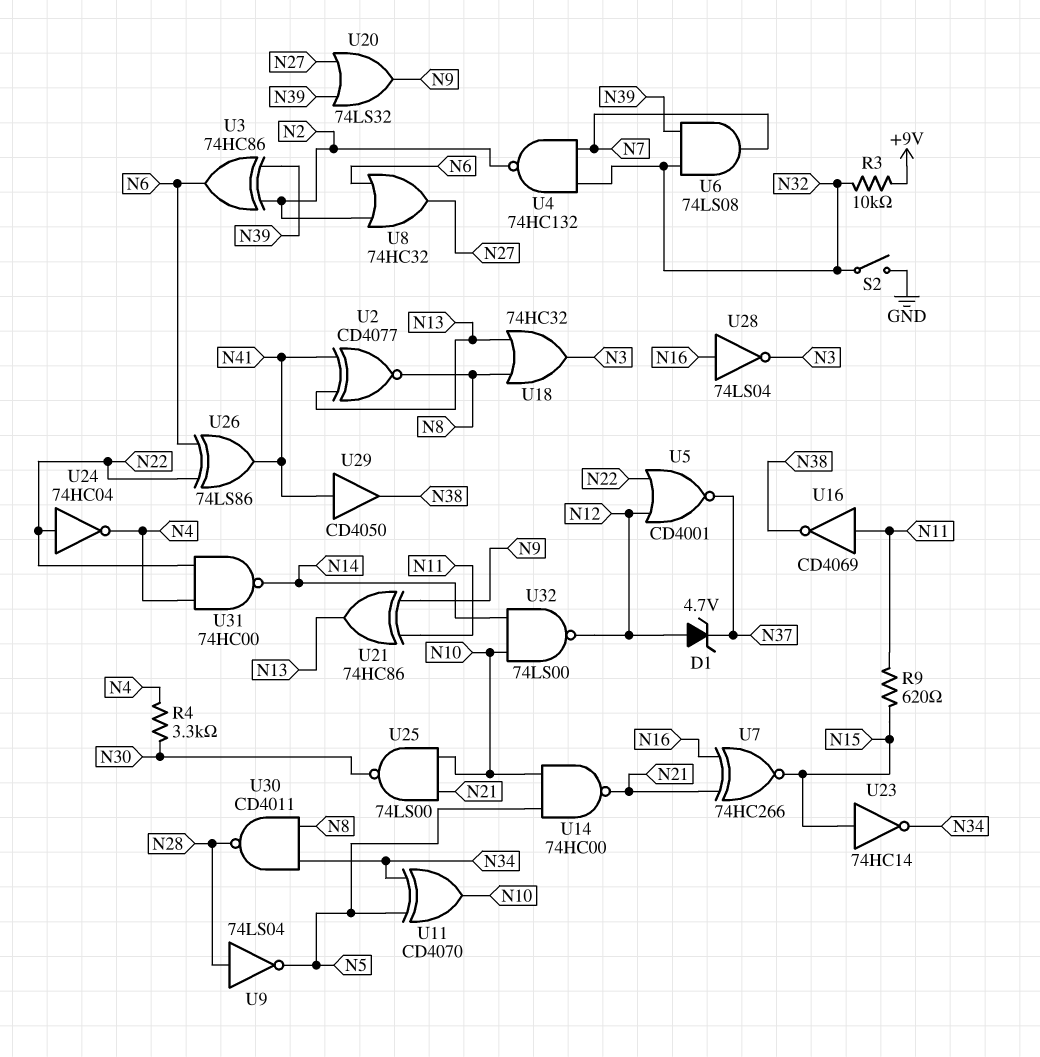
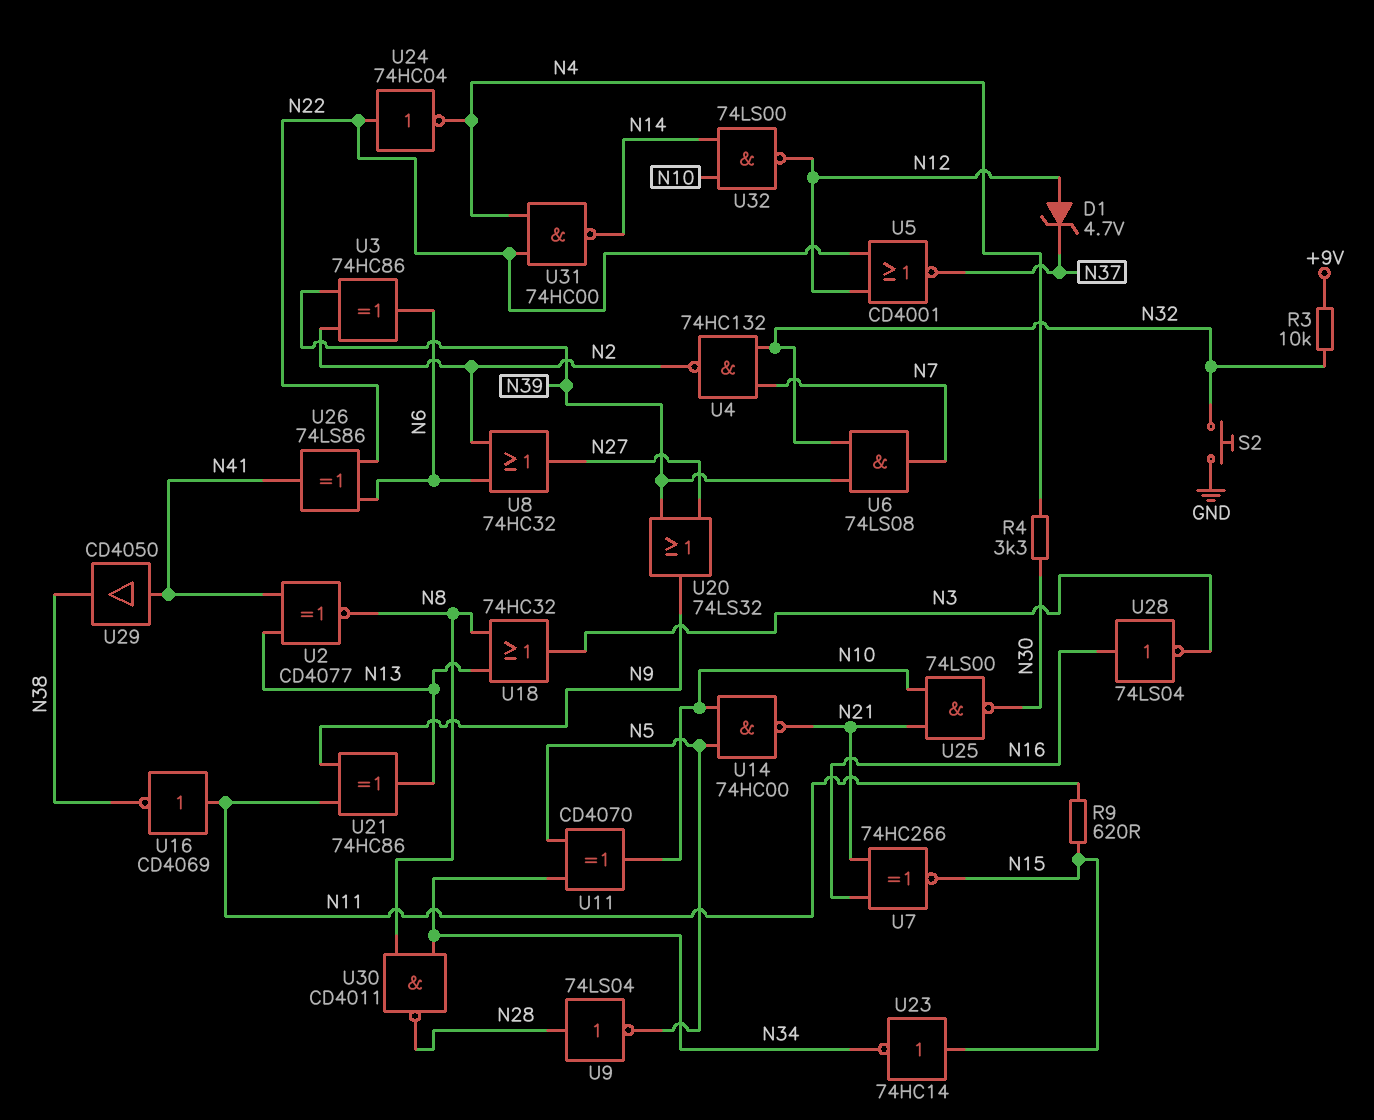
S2: switch (GND, N32) -> button (GND, N32)

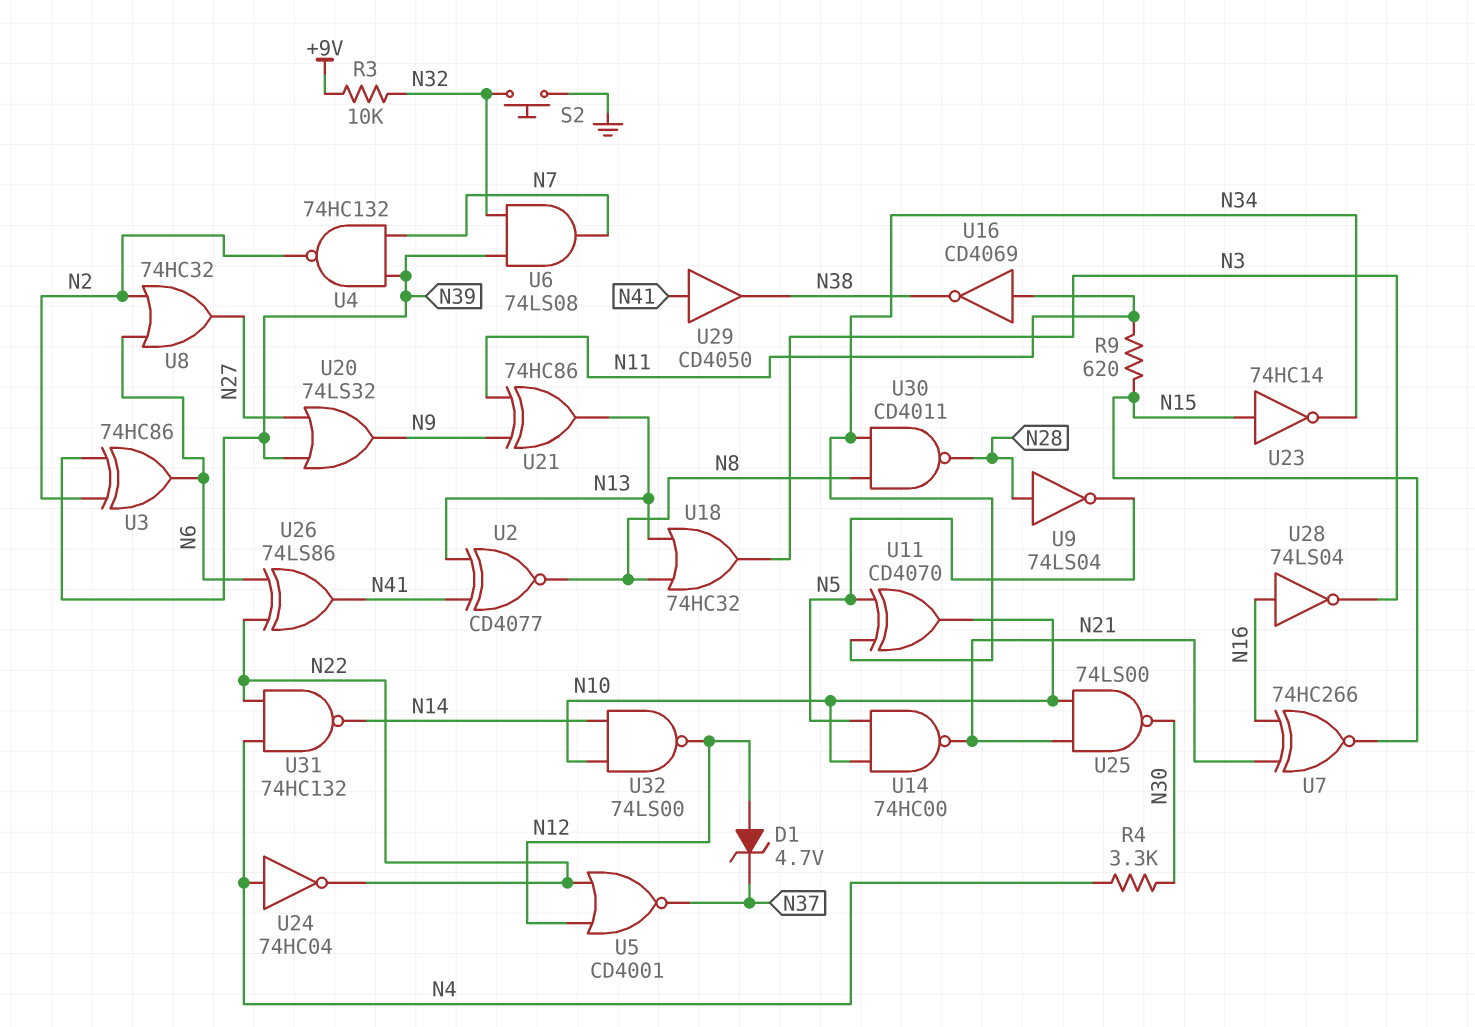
U4: NAND 74HC132 (in N7, in N32, out N2) -> NAND 74HC132 (in N7, in N39, out N2)
U24: NOT 74HC04 (in N22, out N4) -> NOT 74HC04 (in N4, out N22)
U31: NAND 74HC00 (in N4, in N22, out N14) -> NAND 74HC132 (in N4, in N22, out N14)

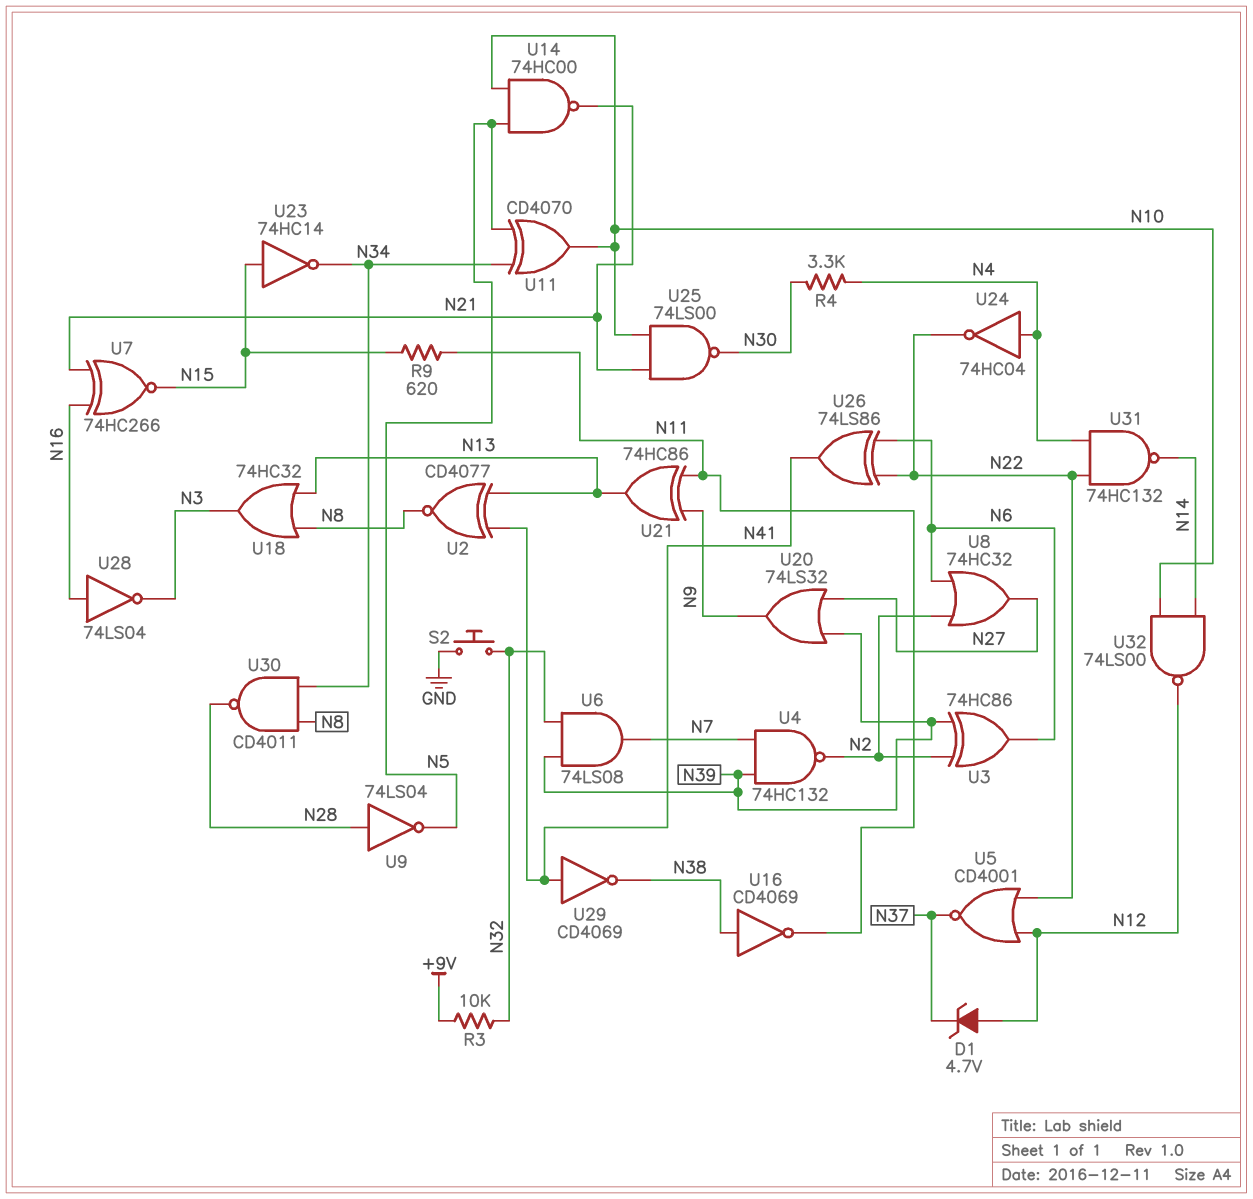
U16: NOT CD4069 (in N11, out N38) -> NOT CD4069 (in N38, out N11)
U29: buffer CD4050 (in N41, out N38) -> NOT CD4069 (in N41, out N38)

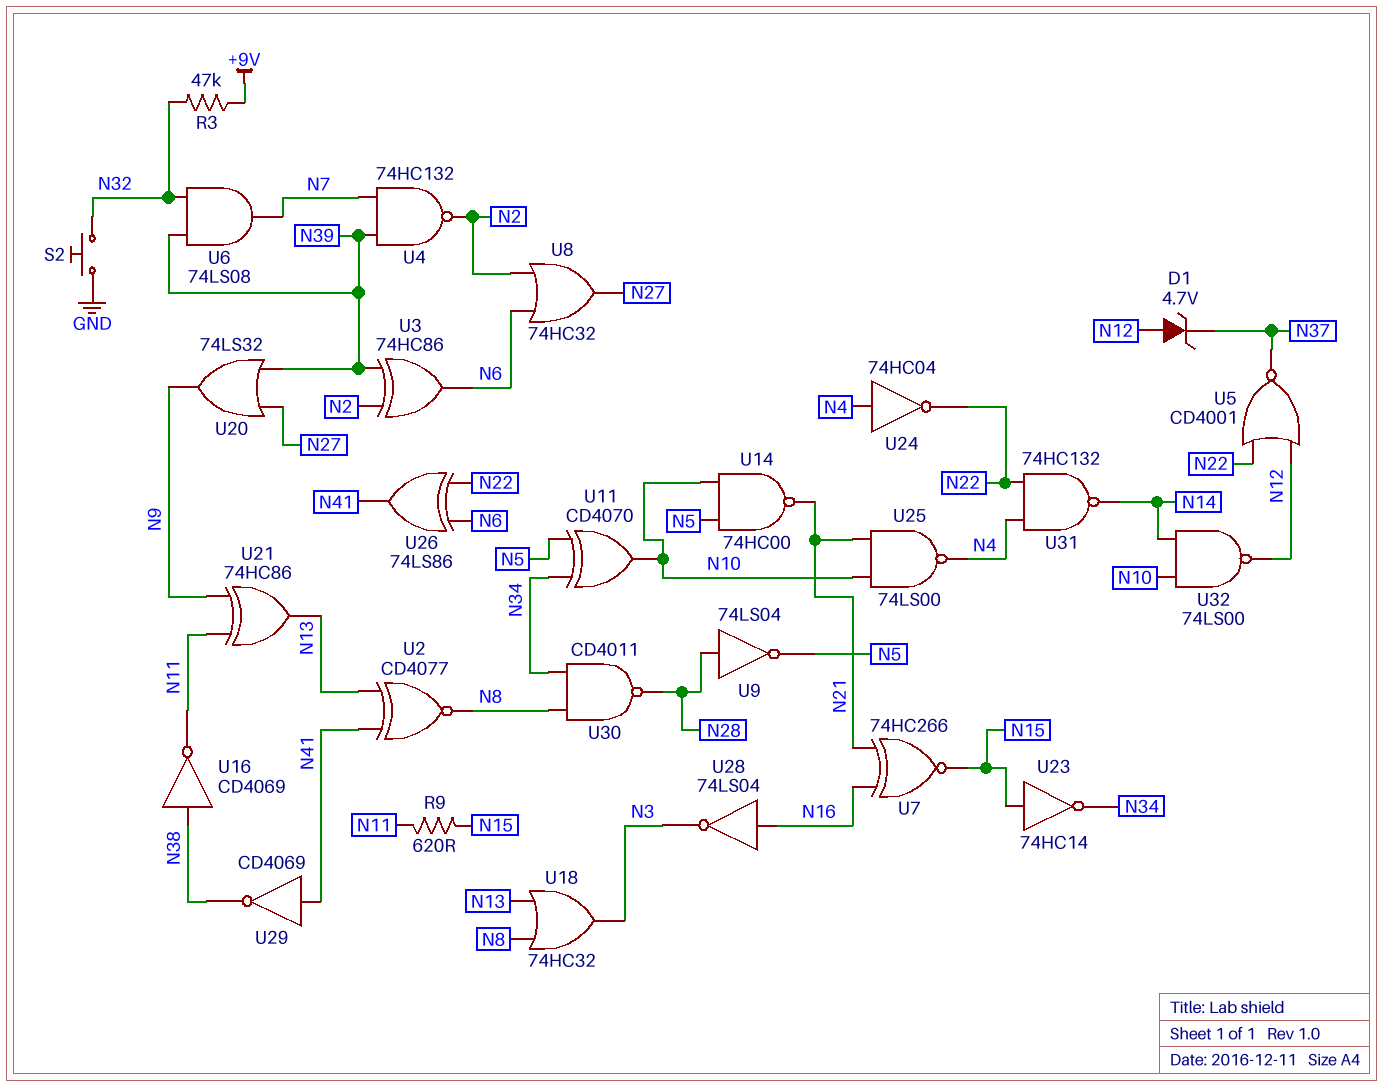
R3: 10k (+9V, N32) -> 47k (+9V, N32)
R4: 3.3k (N4, N30) -> none
U25: NAND 74LS00 (in N10, in N21, out N30) -> NAND 74LS00 (in N10, in N21, out N4)

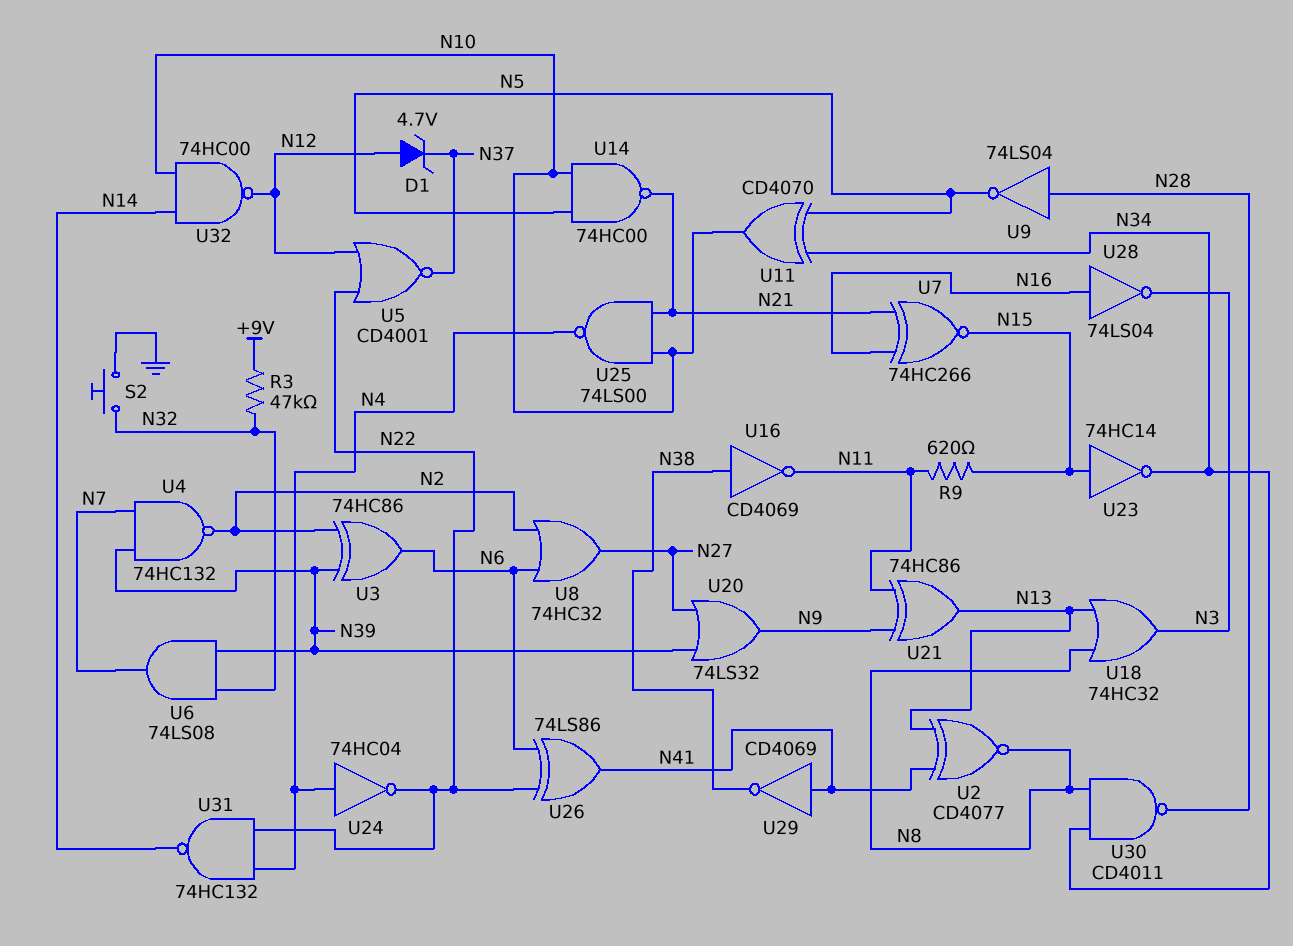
U32: NAND 74LS00 (in N10, in N14, out N12) -> NAND 74HC00 (in N10, in N14, out N12)

